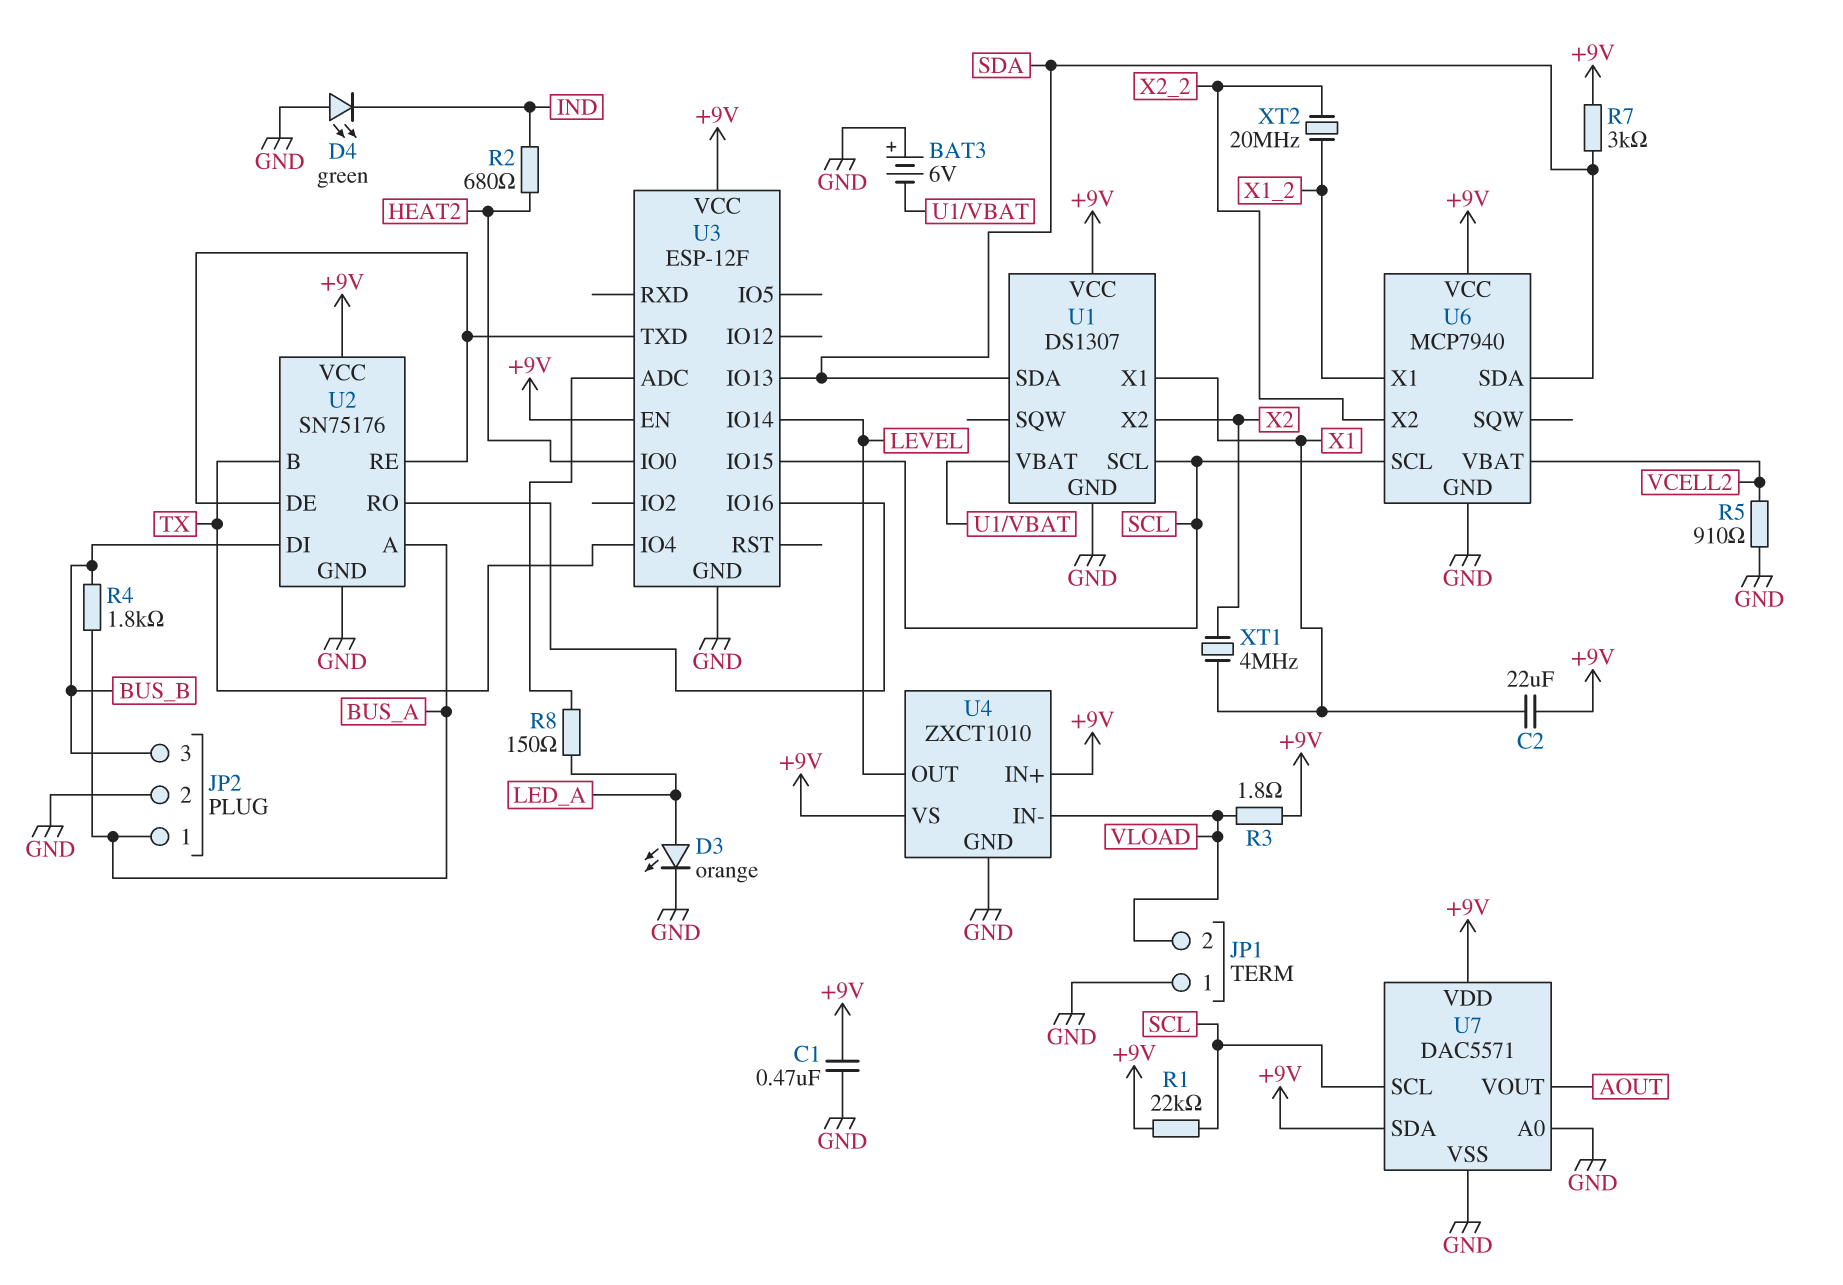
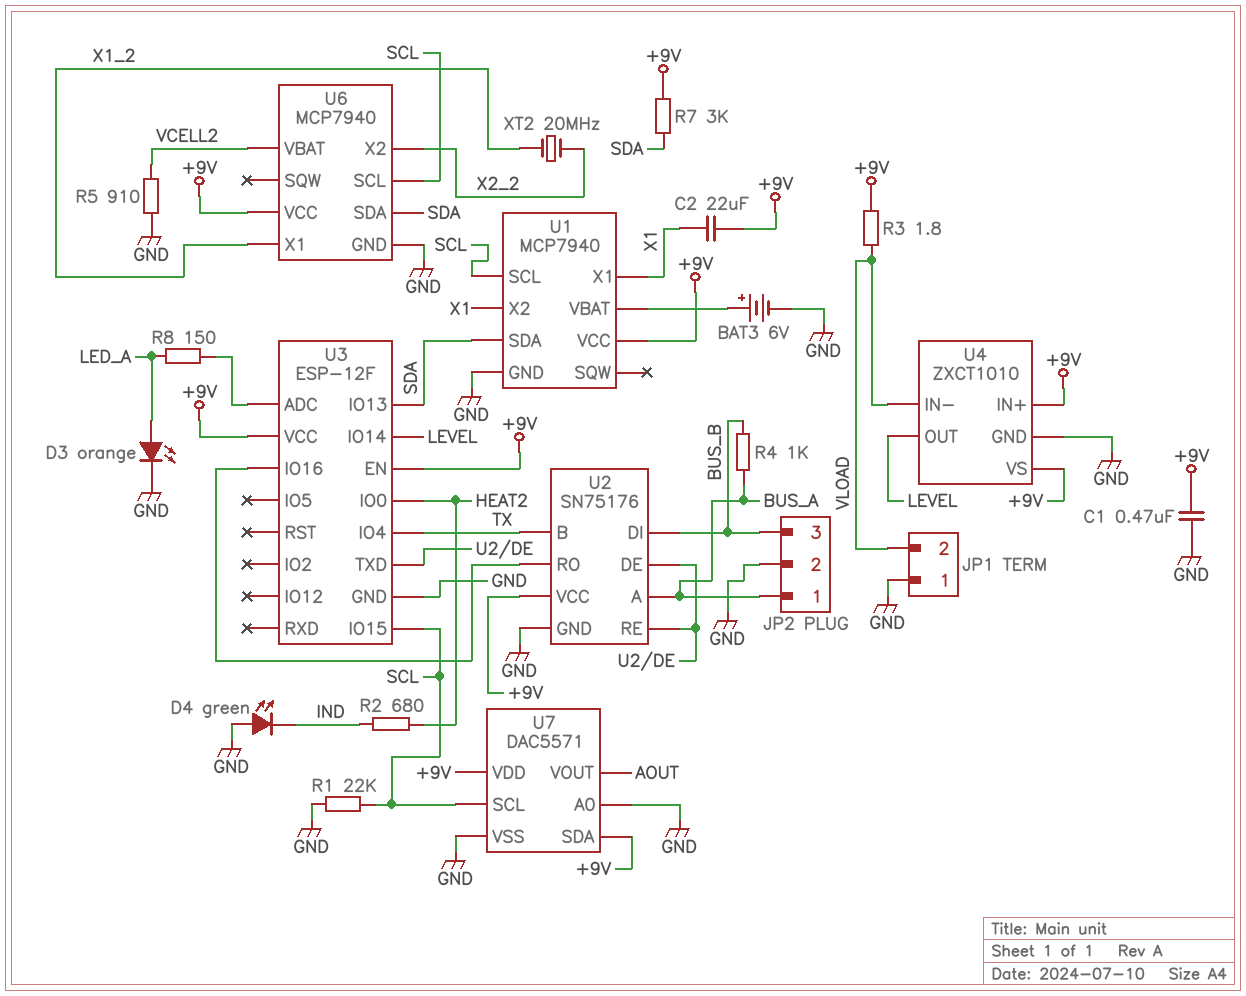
BAT3: 6V (plus GND, minus U1/VBAT) -> 6V (plus U1/VBAT, minus GND)
R1: 22k (+9V, SCL) -> 22k (GND, SCL)
R4: 1.8k (BUS_A, BUS_B) -> 1k (BUS_A, BUS_B)
U1: DS1307 -> MCP7940
U1 pin X2: X2 -> X1
XT1: 4MHz (X1, X2) -> none

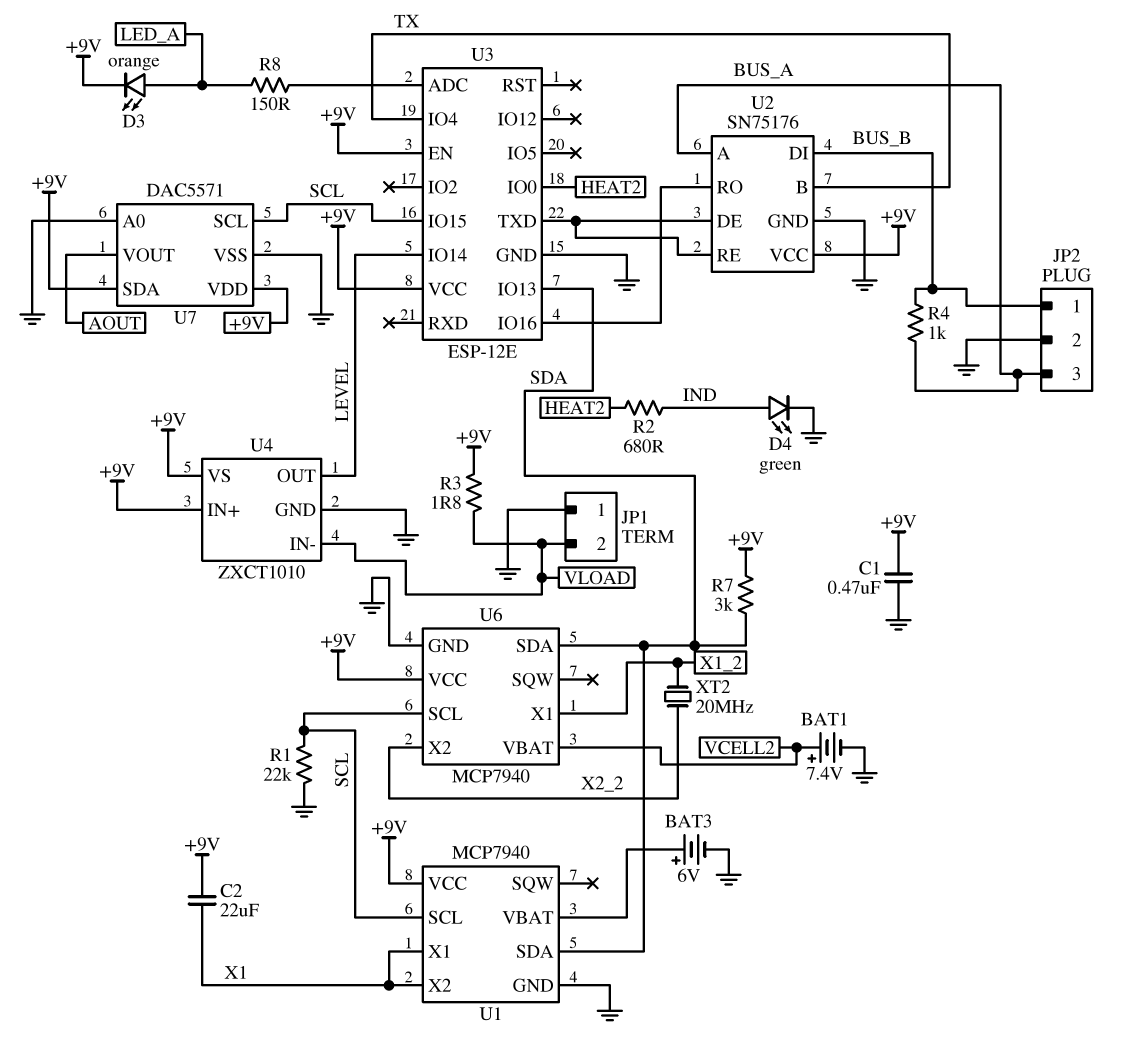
BAT1: none -> 7.4V (plus VCELL2, minus GND)
D3: LED orange (A LED_A, K GND) -> LED orange (A LED_A, K +9V)
D4: LED green (A GND, K IND) -> LED green (A IND, K GND)
JP2 pin 1: BUS_A -> BUS_B
JP2 pin 3: BUS_B -> BUS_A
R5: 910 (GND, VCELL2) -> none
U3: ESP-12F -> ESP-12E

